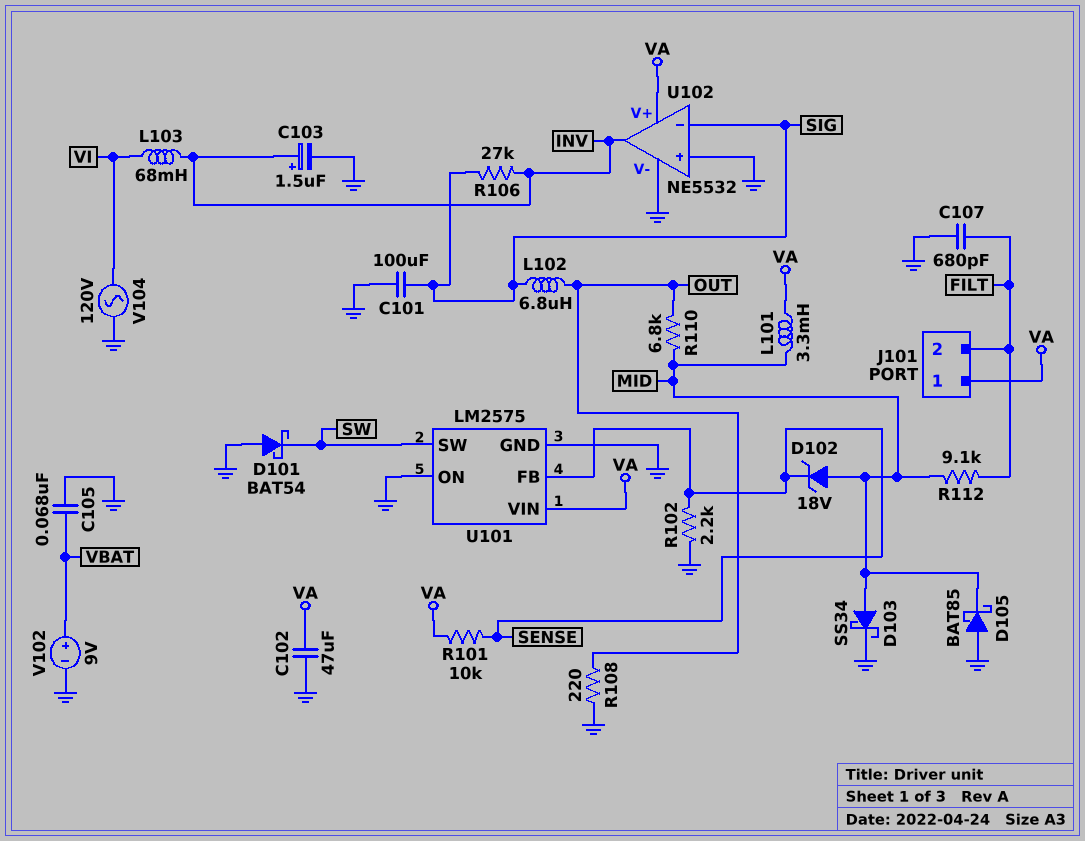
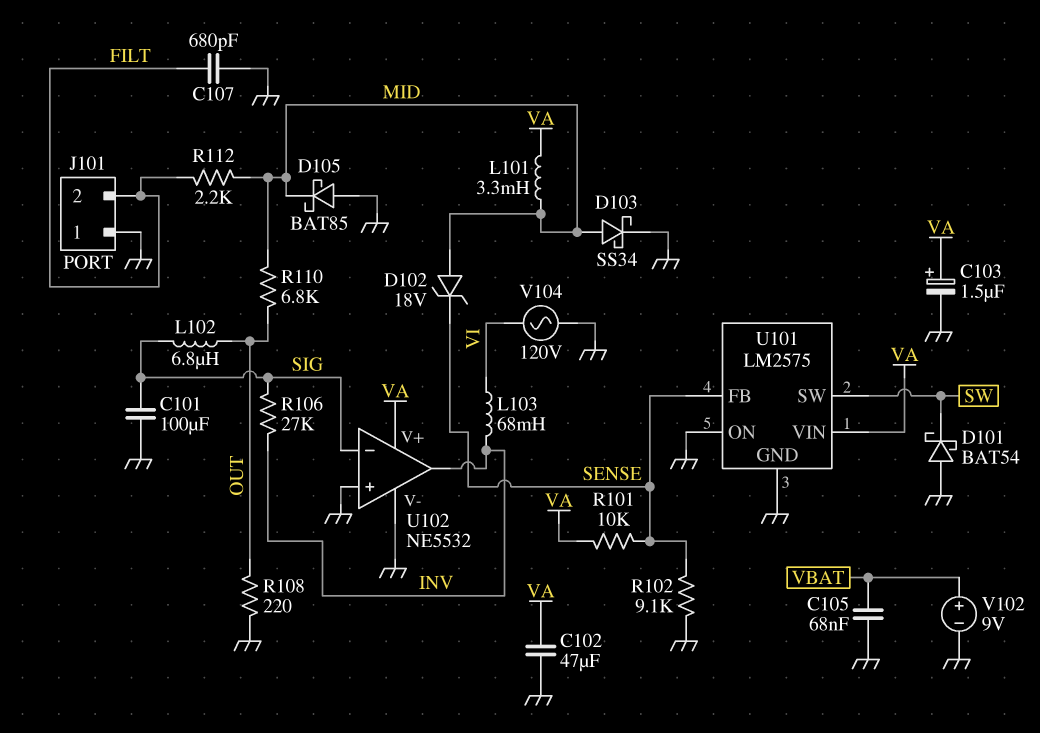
C103: 1.5uF (plus INV, minus GND) -> 1.5uF (plus VA, minus GND)
J101 pin 1: VA -> GND
R102: 2.2k (GND, SENSE) -> 9.1k (GND, SENSE)
R112: 9.1k (FILT, MID) -> 2.2k (FILT, MID)

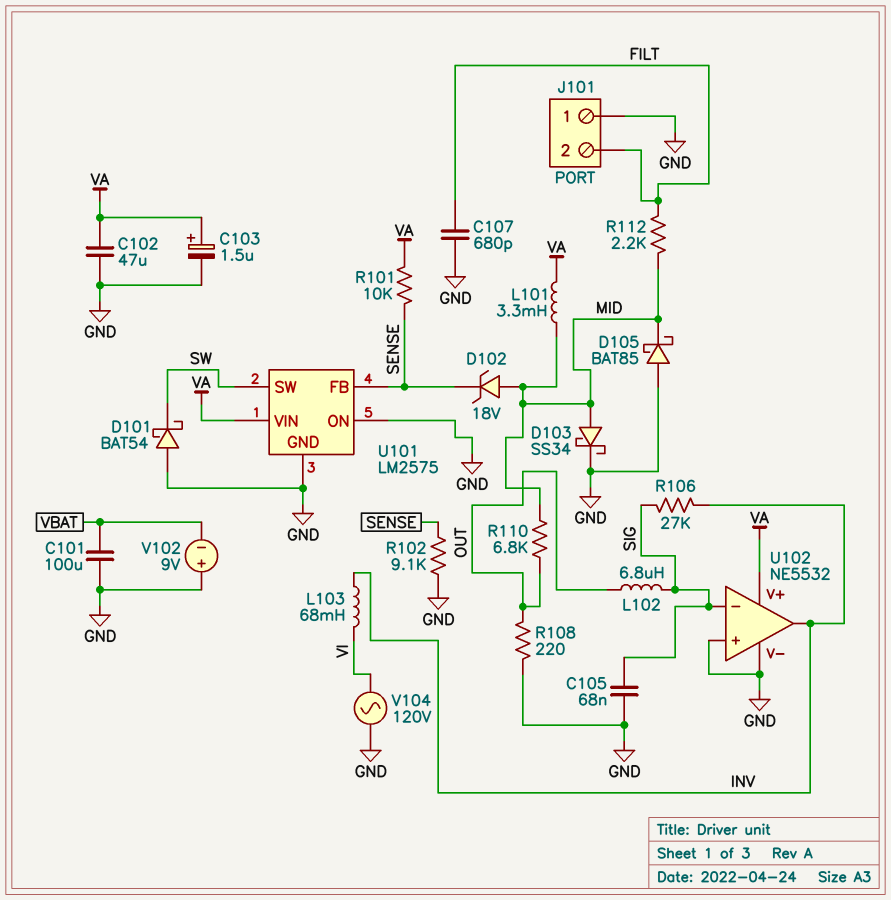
C101: 100uF (GND, SIG) -> 100uF (GND, VBAT)
C105: 68nF (GND, VBAT) -> 68nF (GND, SIG)
V102: 9V (plus VBAT, minus GND) -> 9V (plus GND, minus VBAT)

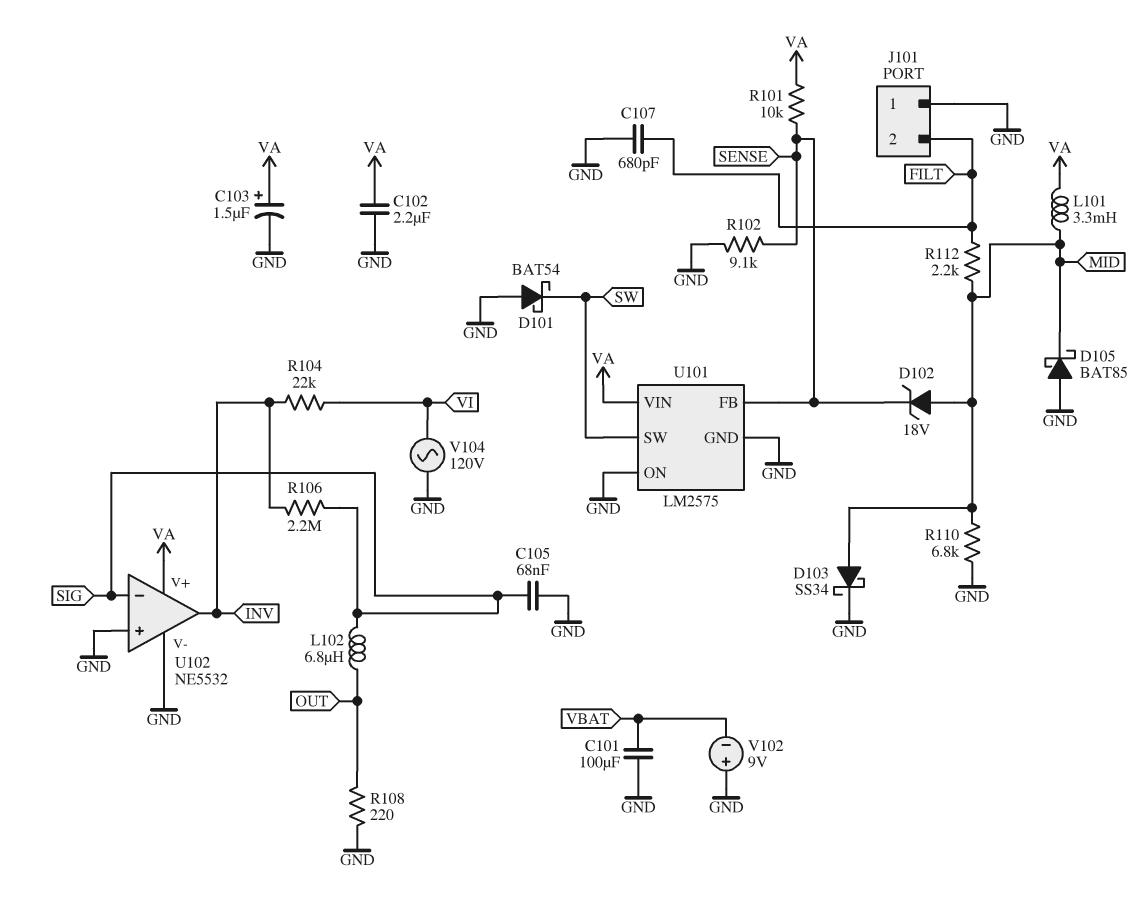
C102: 47uF (GND, VA) -> 2.2uF (GND, VA)
L103: 68mH (INV, VI) -> none
R104: none -> 22k (INV, VI)
R106: 27k (INV, SIG) -> 2.2M (INV, SIG)
R110: 6.8k (MID, OUT) -> 6.8k (GND, MID)

